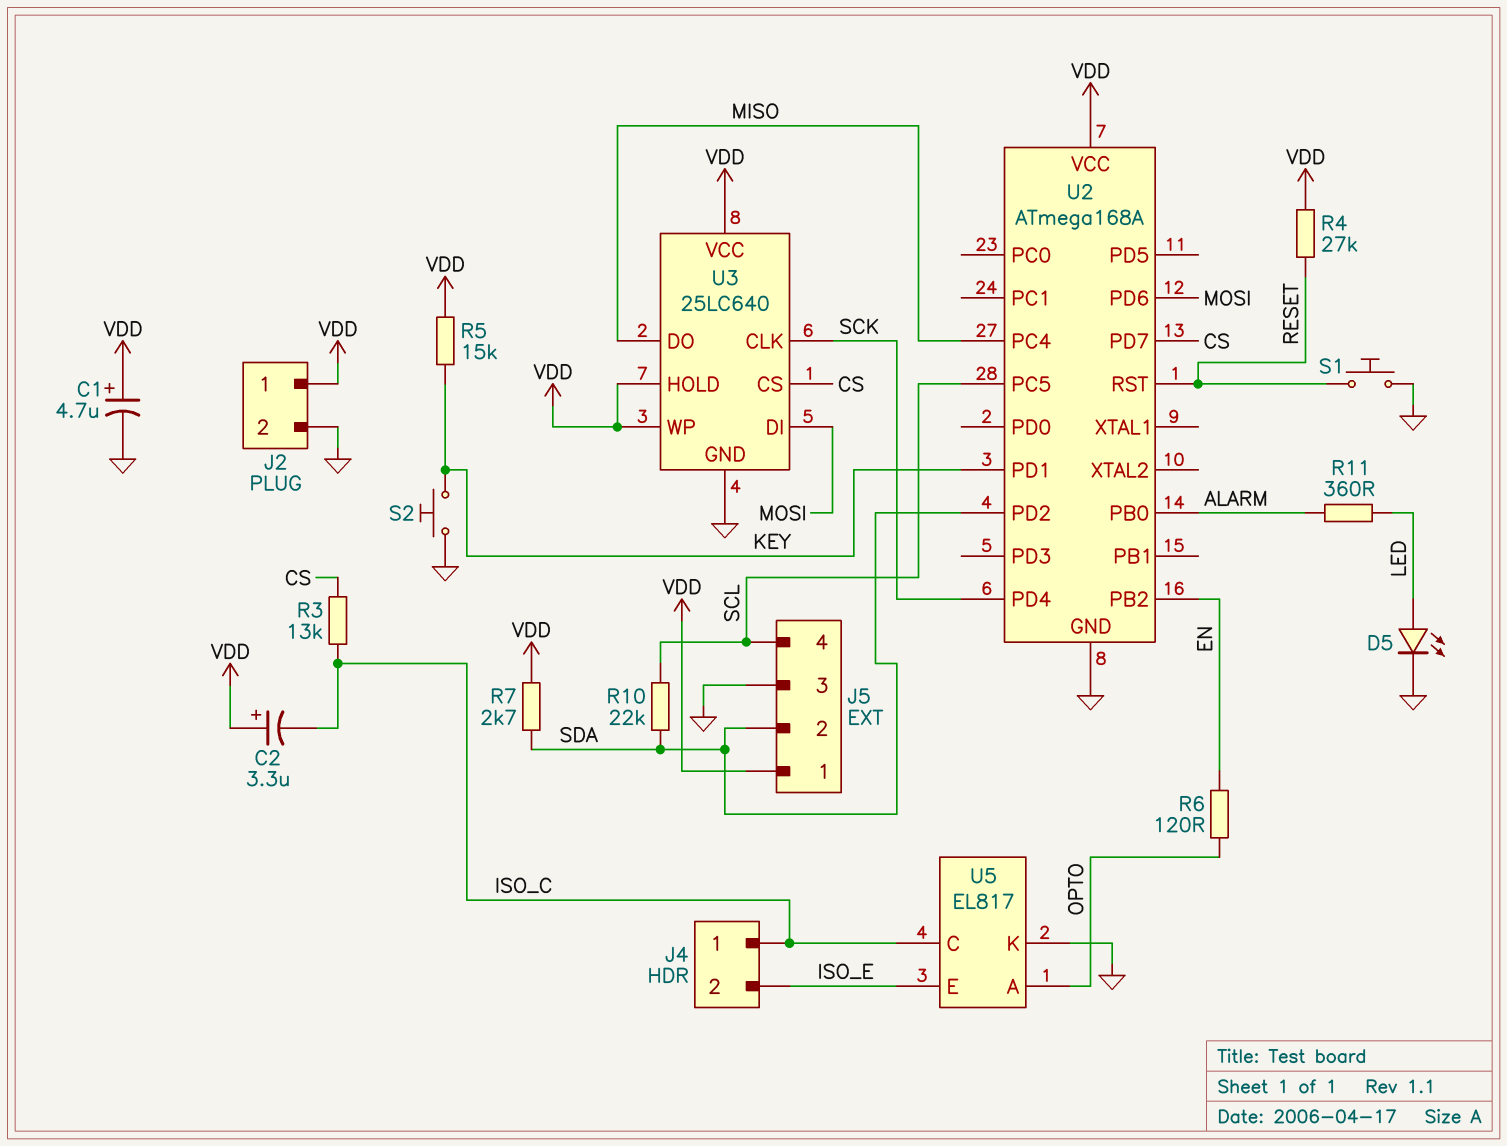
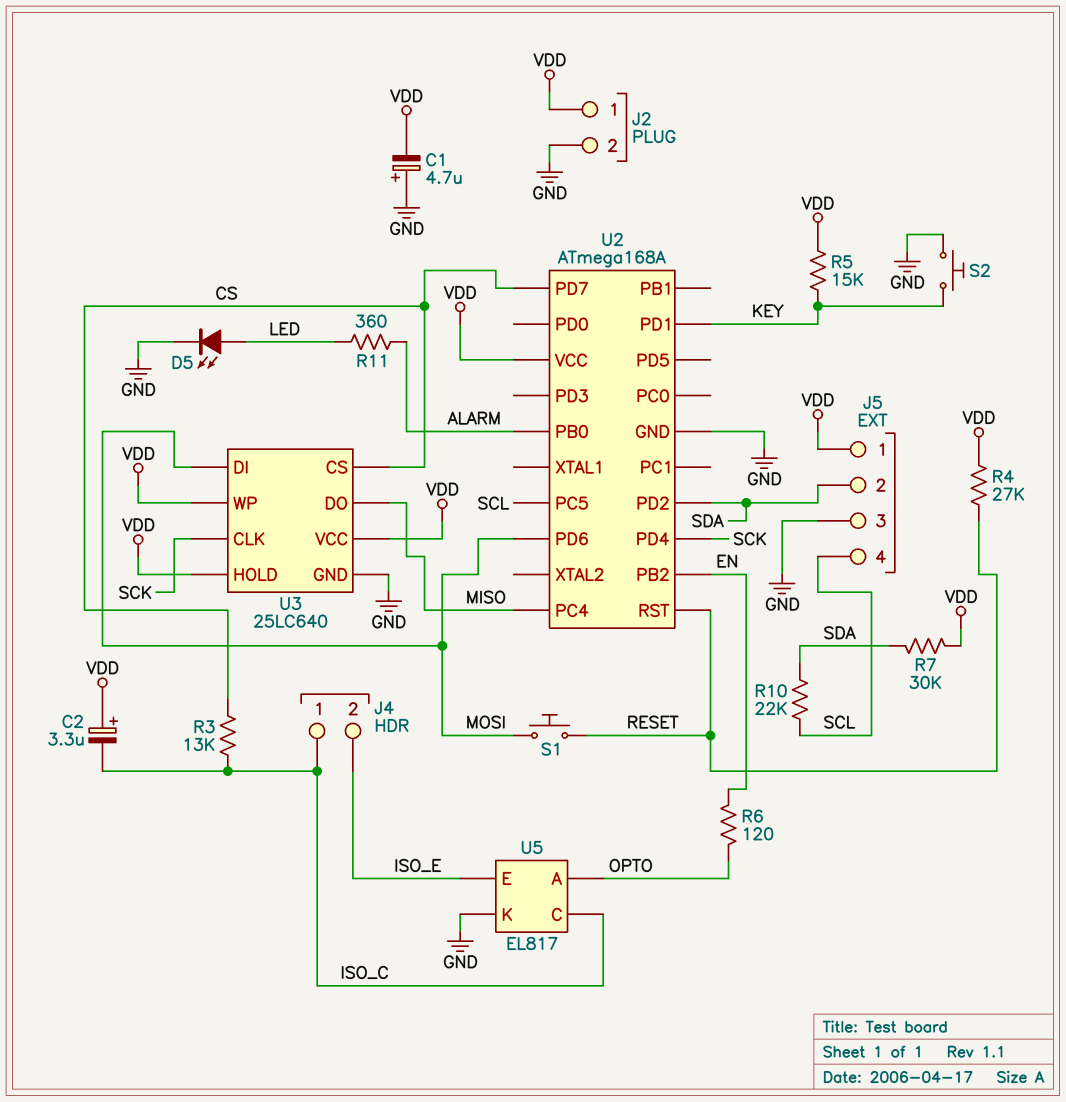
C1: 4.7uF (plus VDD, minus GND) -> 4.7uF (plus GND, minus VDD)
R7: 2.7k (SDA, VDD) -> 30k (SDA, VDD)
S1: button (GND, RESET) -> button (MOSI, RESET)

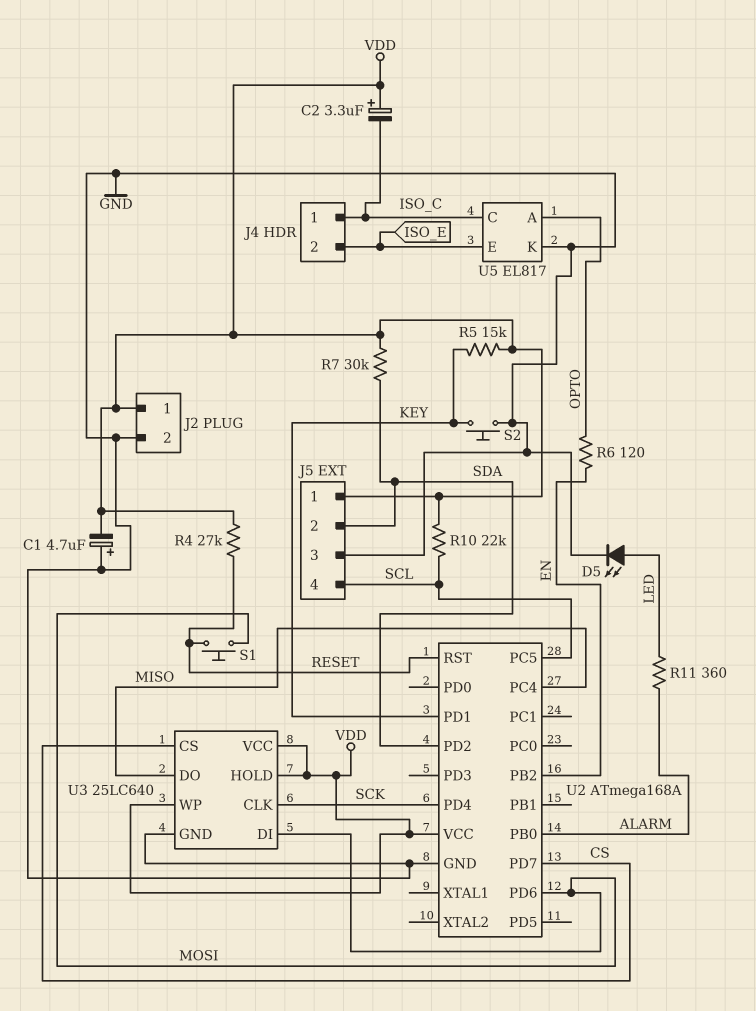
R3: 13k (CS, ISO_C) -> none
R10: 22k (SCL, SDA) -> 22k (SCL, VDD)

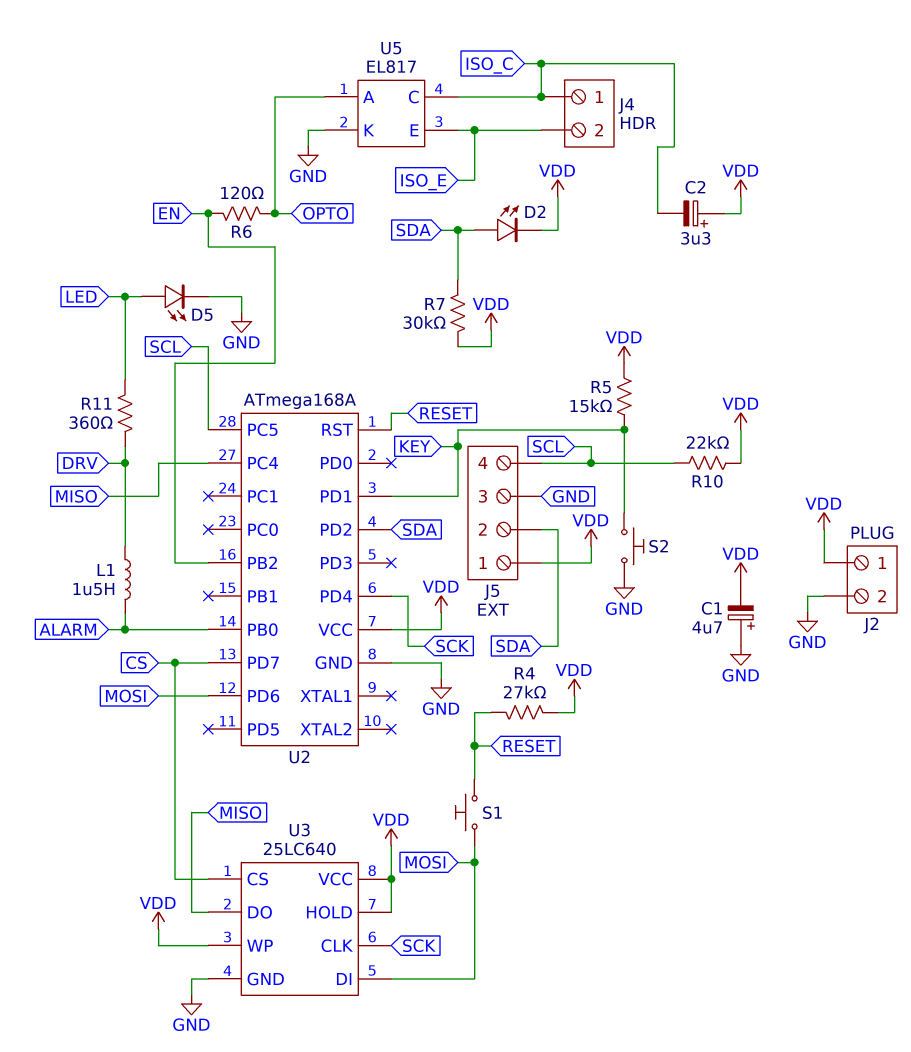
D2: none -> LED (A SDA, K VDD)
L1: none -> 1.5uH (ALARM, DRV)
R11: 360 (ALARM, LED) -> 360 (DRV, LED)

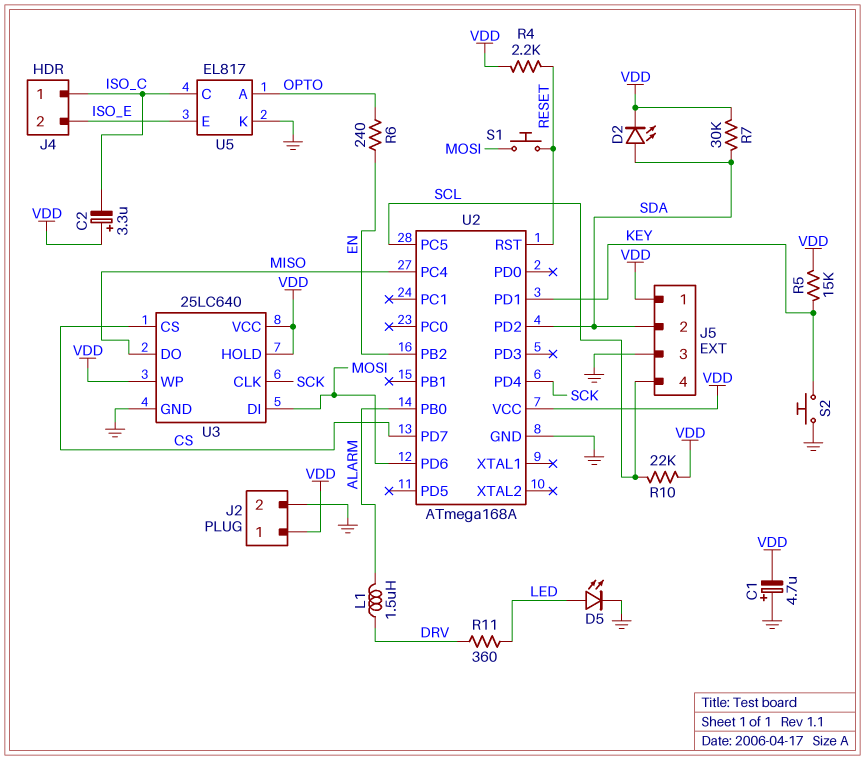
R4: 27k (RESET, VDD) -> 2.2k (RESET, VDD)
R6: 120 (EN, OPTO) -> 240 (EN, OPTO)

